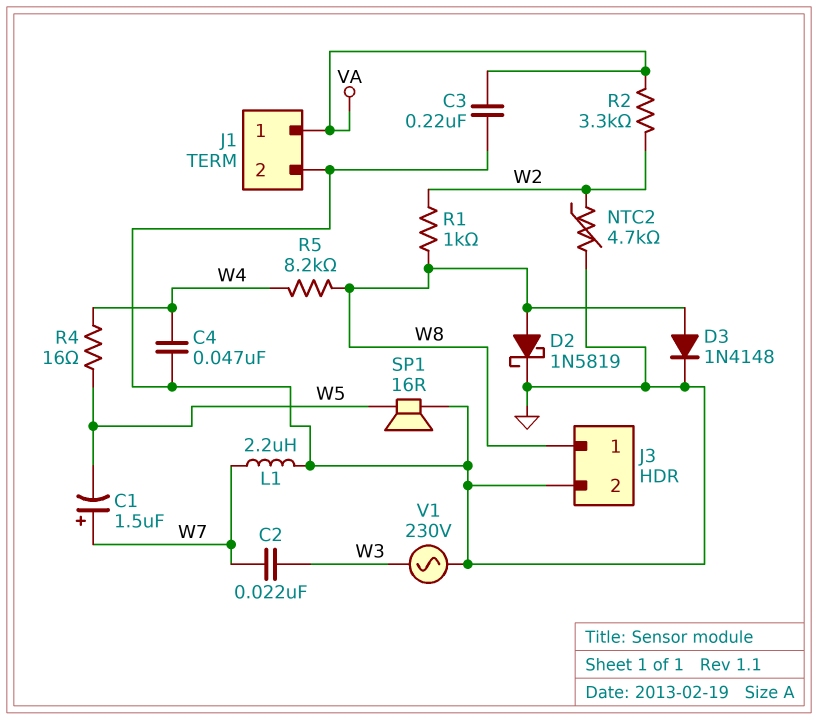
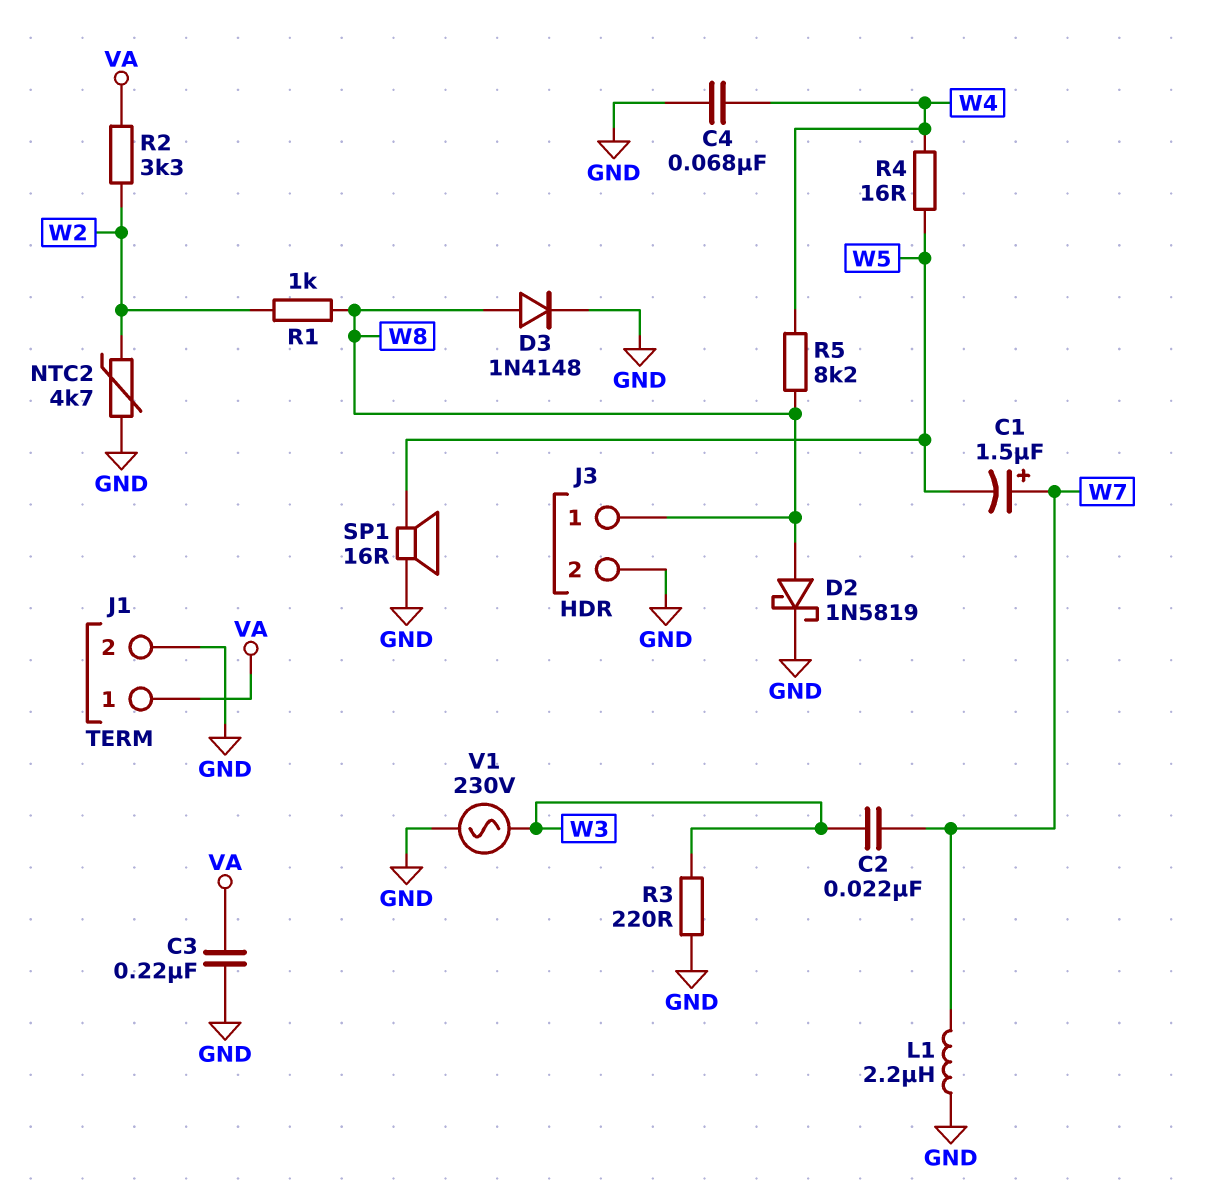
C4: 47nF (GND, W4) -> 68nF (GND, W4)
R3: none -> 220 (GND, W3)

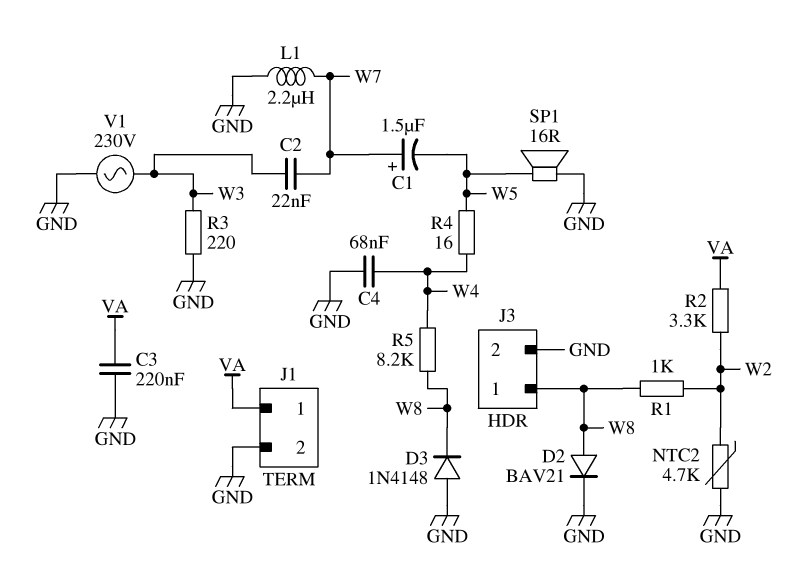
D2: schottky 1N5819 (A W8, K GND) -> diode BAV21 (A W8, K GND)
D3: diode 1N4148 (A W8, K GND) -> diode 1N4148 (A GND, K W8)

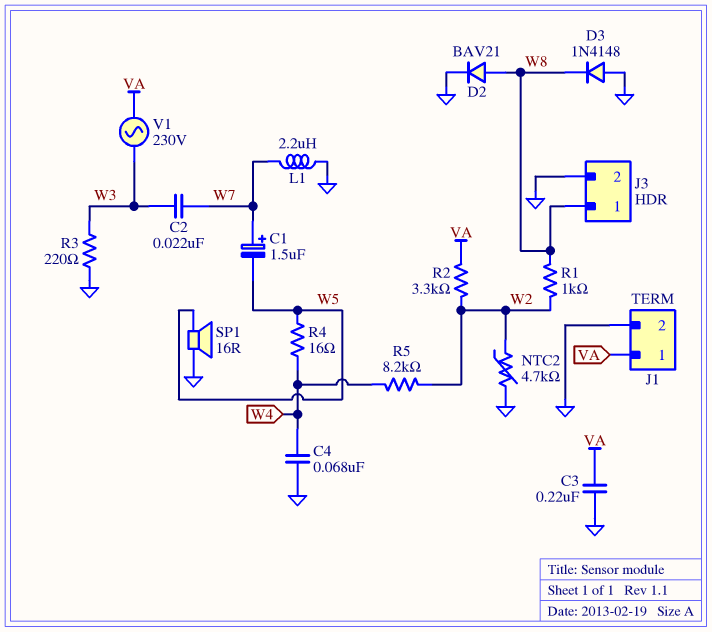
R5: 8.2k (W4, W8) -> 8.2k (W2, W4)
V1: AC 230V (GND, W3) -> AC 230V (VA, W3)

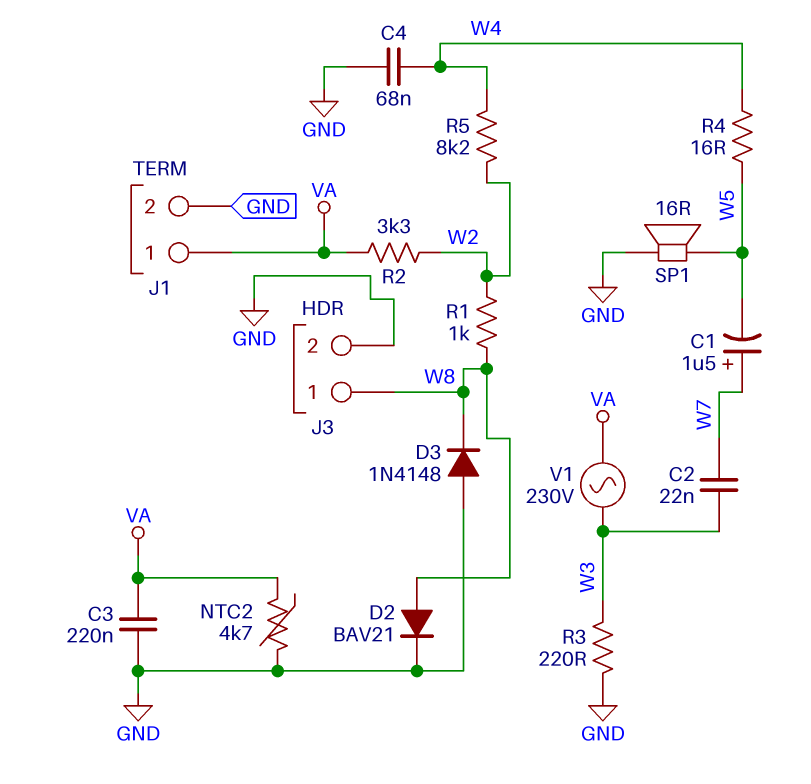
L1: 2.2uH (GND, W7) -> none
NTC2: 4.7k (GND, W2) -> 4.7k (GND, VA)

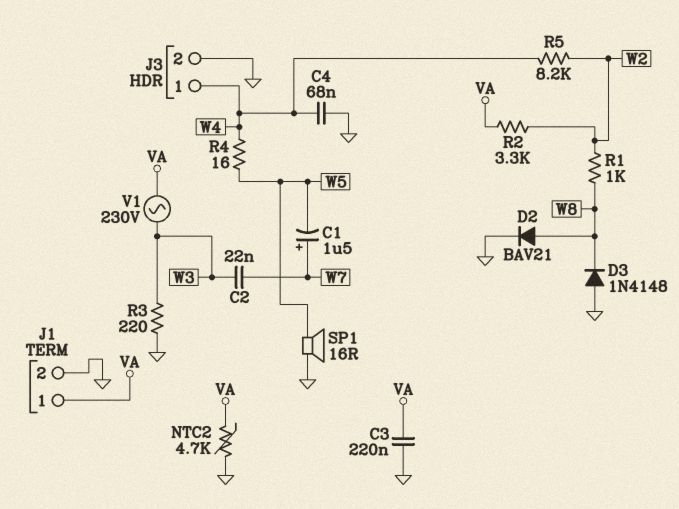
J3 pin 1: W8 -> W4

